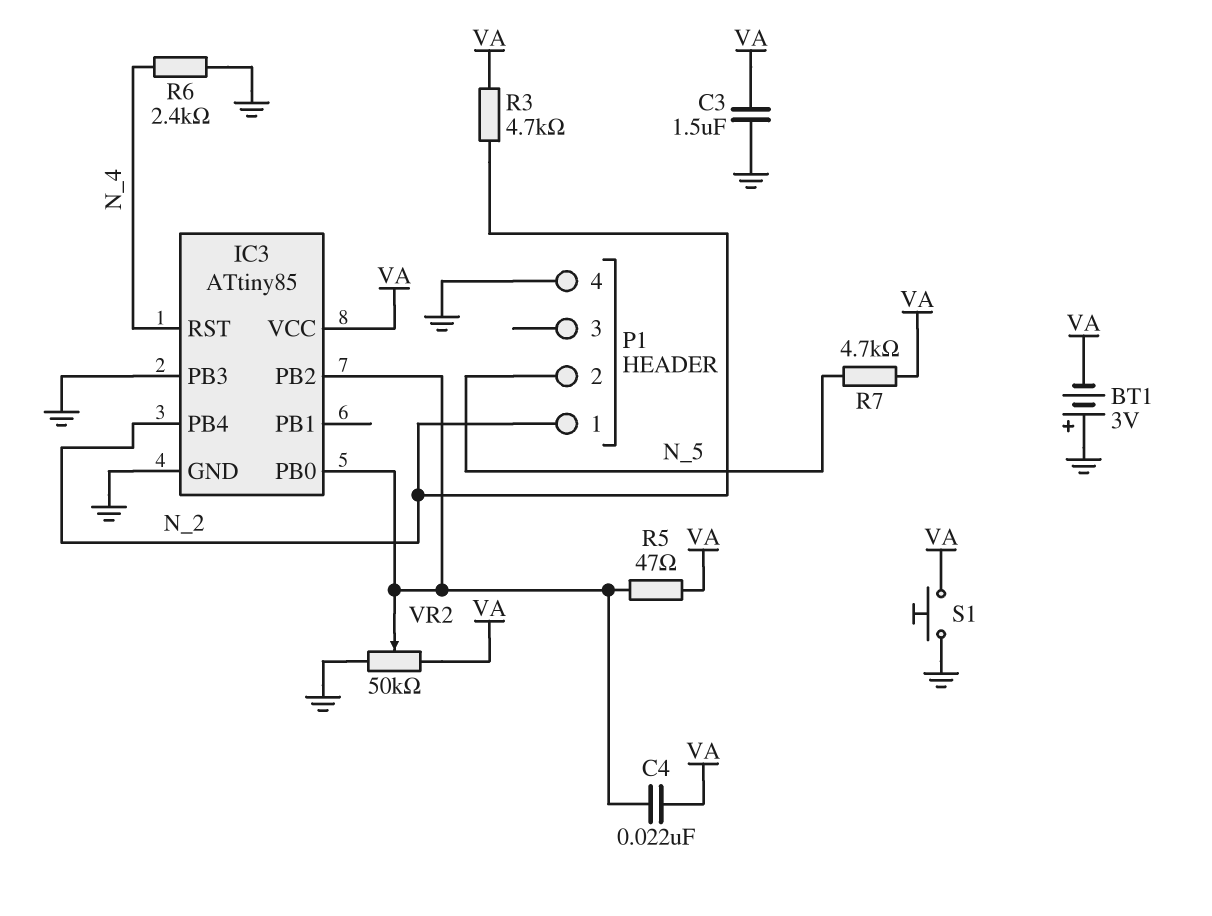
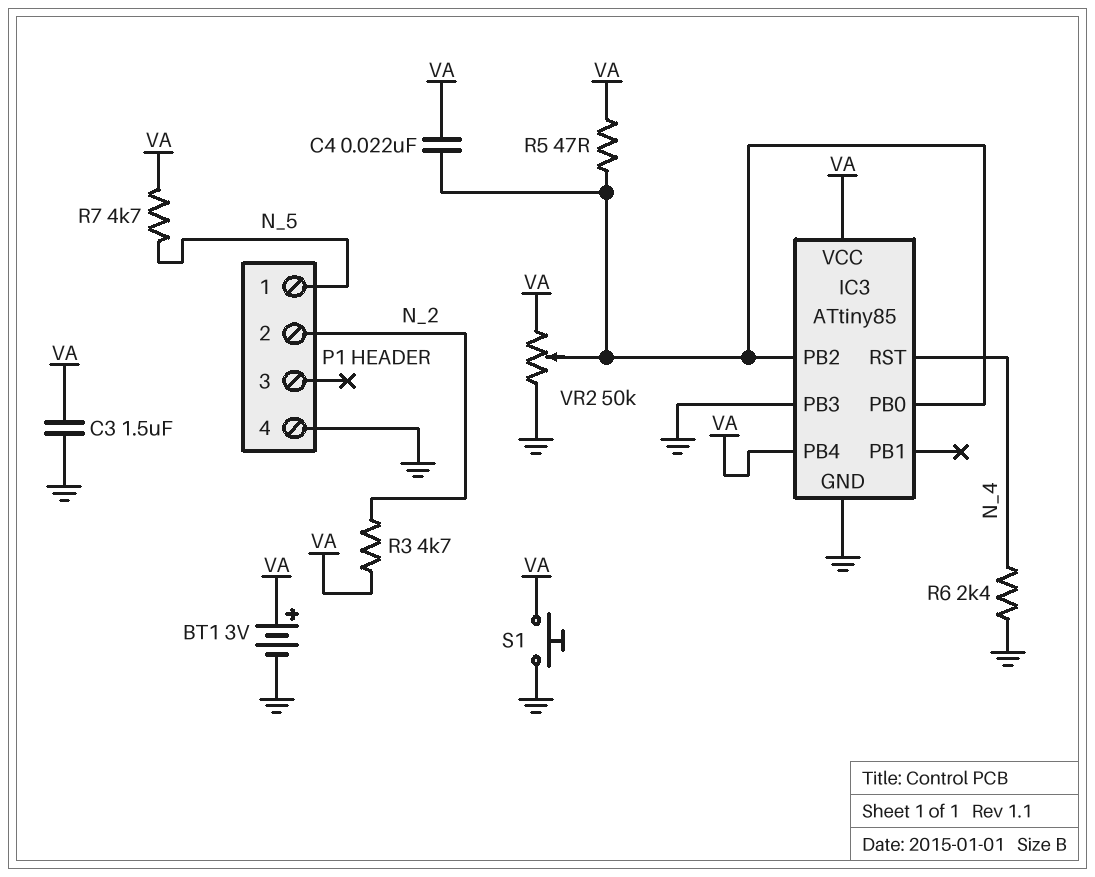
BT1: 3V (plus GND, minus VA) -> 3V (plus VA, minus GND)
IC3 pin PB4: N_2 -> VA
P1 pin 1: N_2 -> N_5
P1 pin 2: N_5 -> N_2

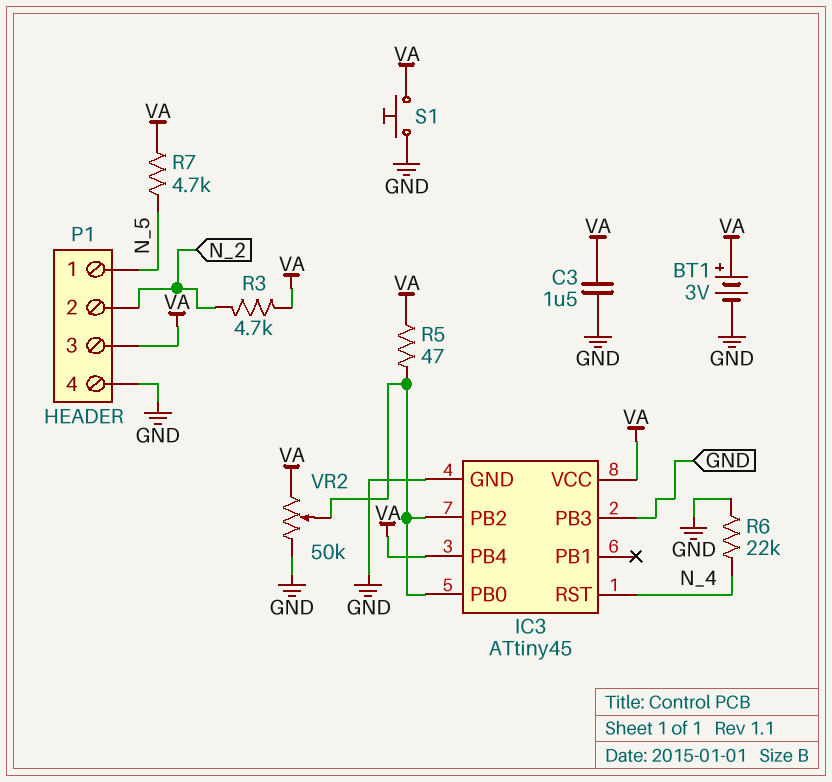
C4: 22nF (IC3/PB0, VA) -> none
IC3: ATtiny85 -> ATtiny45
P1 pin 3: none -> VA
R6: 2.4k (GND, N_4) -> 22k (GND, N_4)

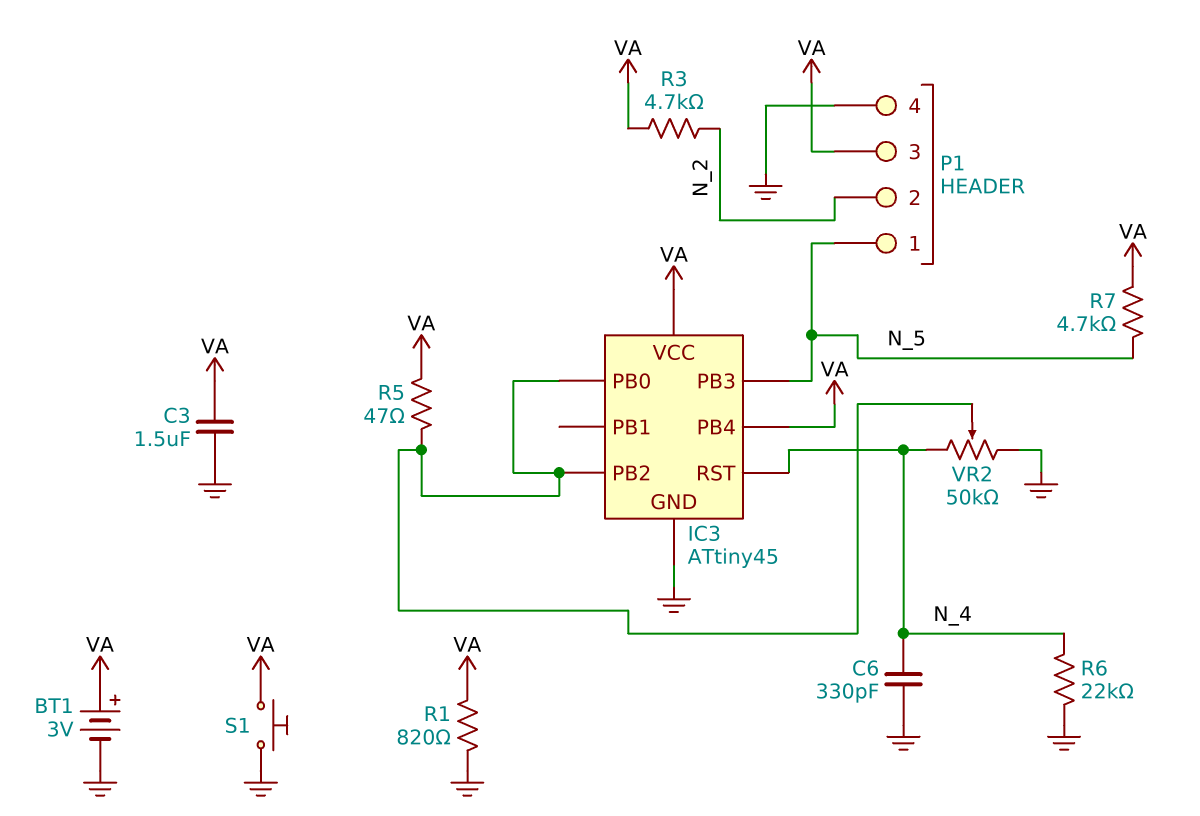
C6: none -> 330pF (GND, N_4)
IC3 pin PB3: GND -> N_5
R1: none -> 820 (GND, VA)
VR2: 50k (GND, VA, wiper IC3/PB0) -> 50k (GND, N_4, wiper IC3/PB0)

